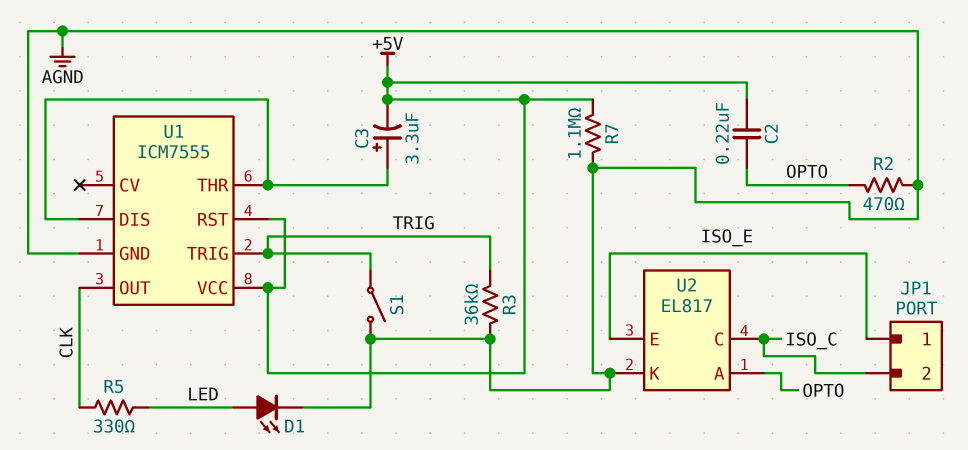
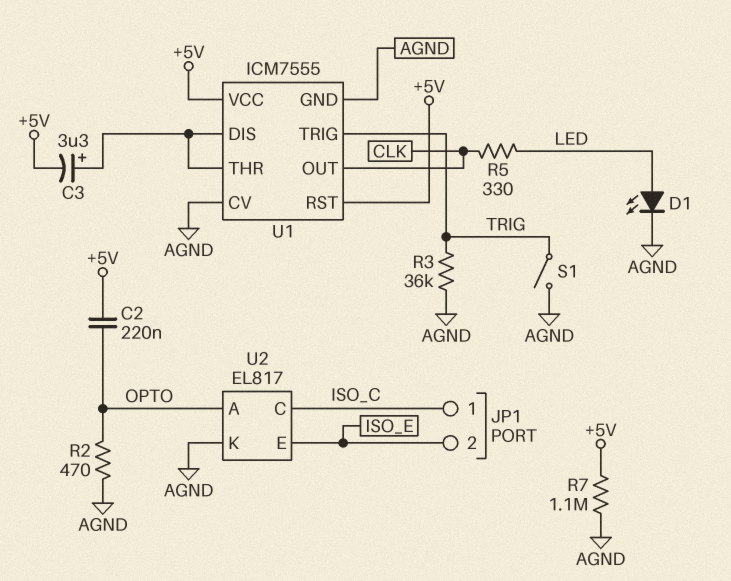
JP1 pin 1: ISO_E -> ISO_C
JP1 pin 2: ISO_C -> ISO_E
U1 pin CV: none -> AGND

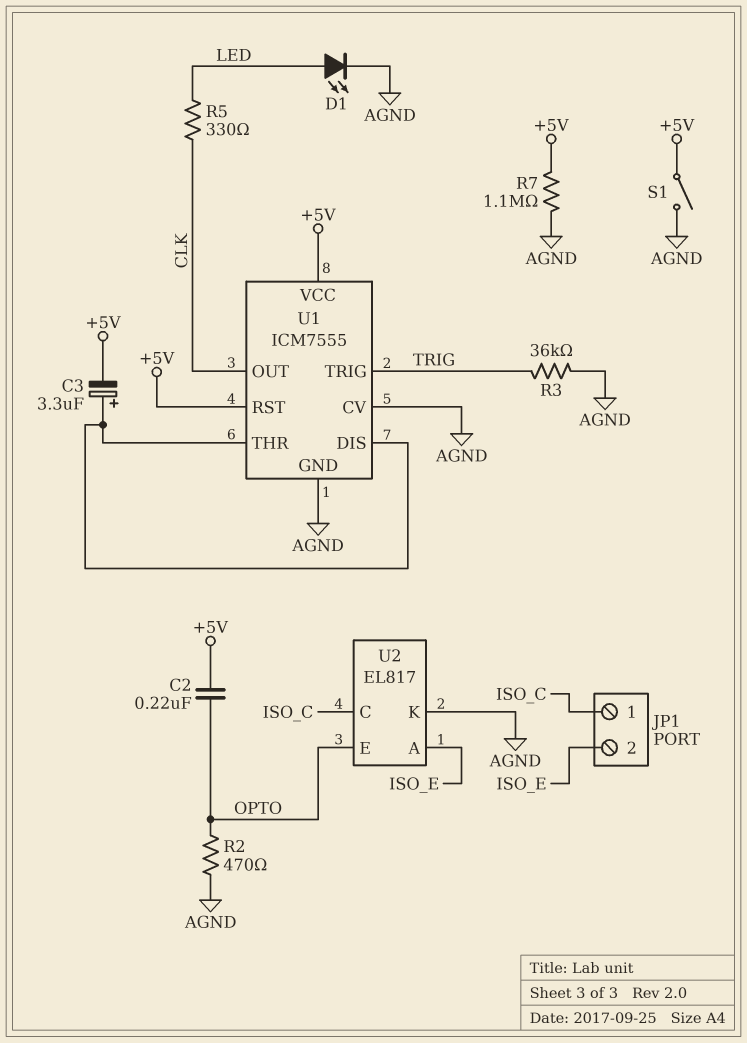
S1: switch (AGND, TRIG) -> switch (+5V, AGND)
U2 pin A: OPTO -> ISO_E
U2 pin E: ISO_E -> OPTO

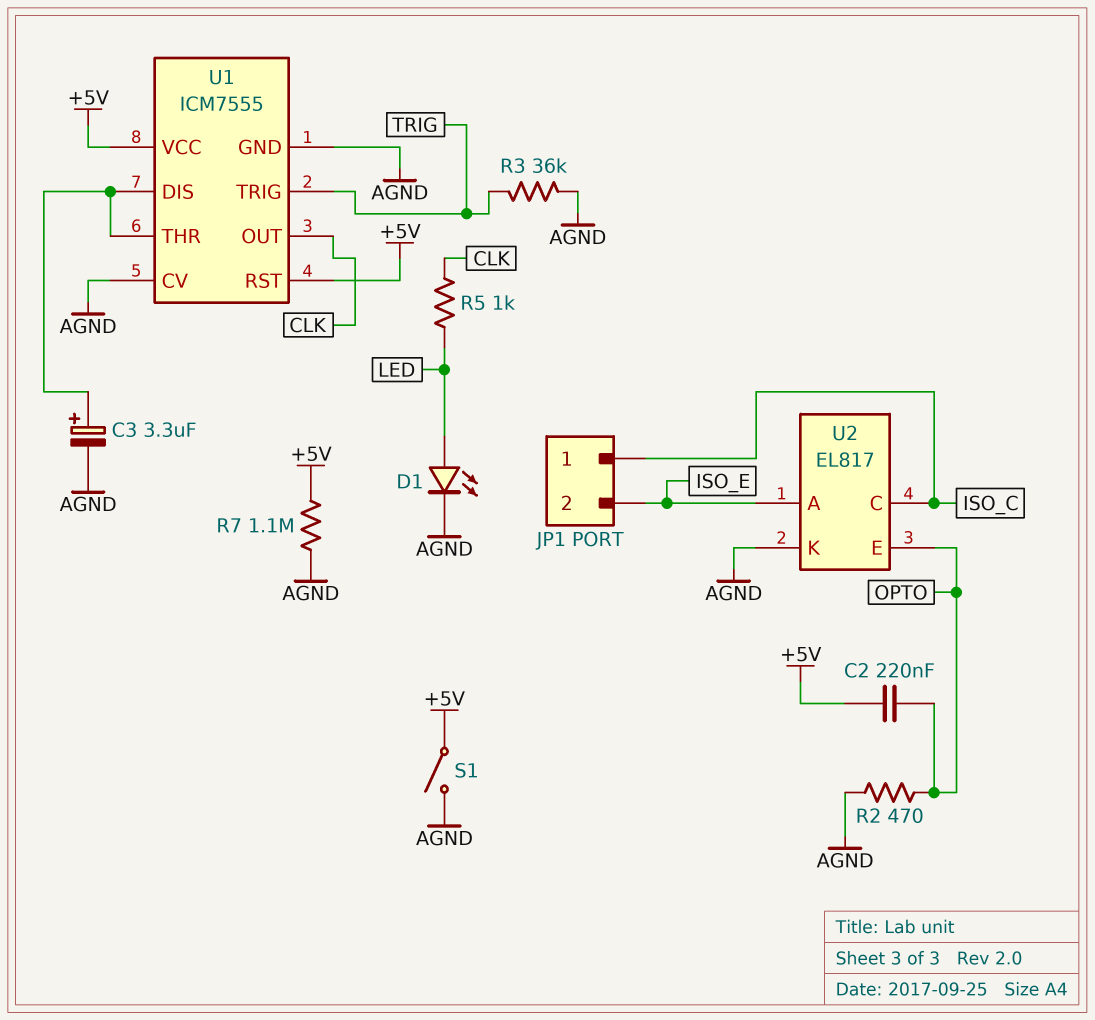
C3: 3.3uF (plus U1/DIS, minus +5V) -> 3.3uF (plus U1/DIS, minus AGND)
R5: 330 (CLK, LED) -> 1k (CLK, LED)

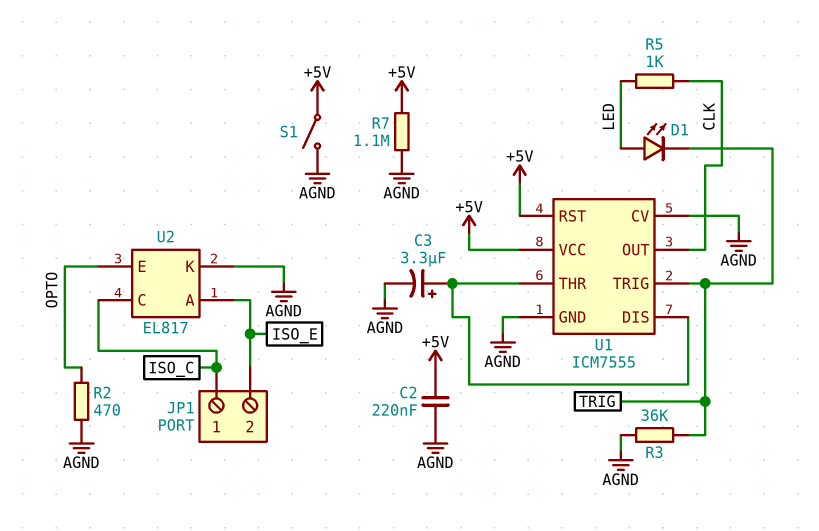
C2: 220nF (+5V, OPTO) -> 220nF (+5V, AGND)
D1: LED (A LED, K AGND) -> LED (A LED, K TRIG)

